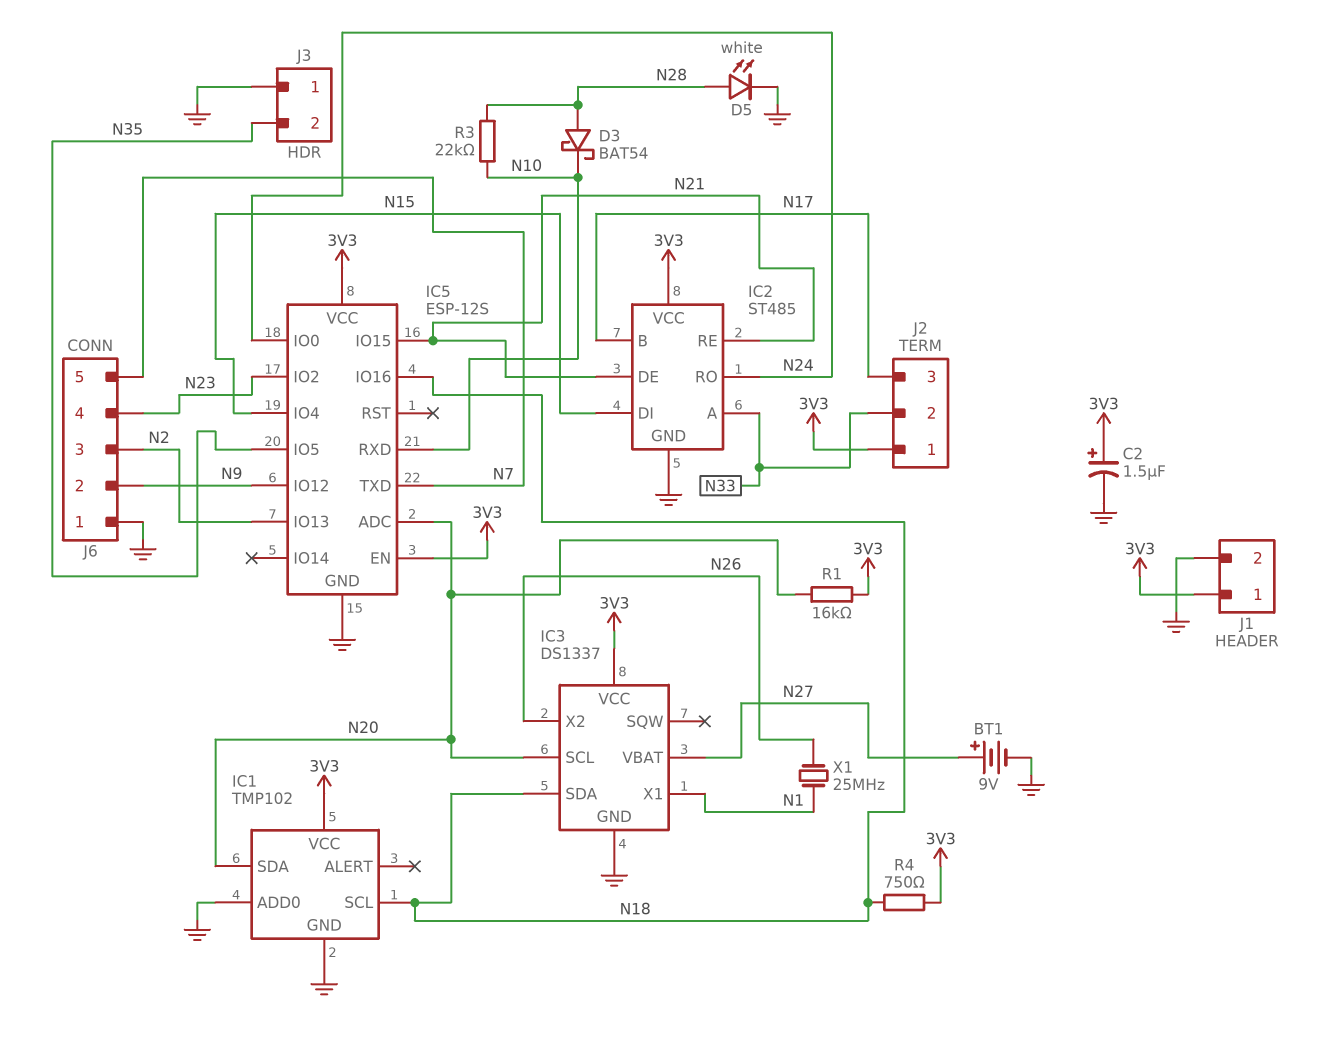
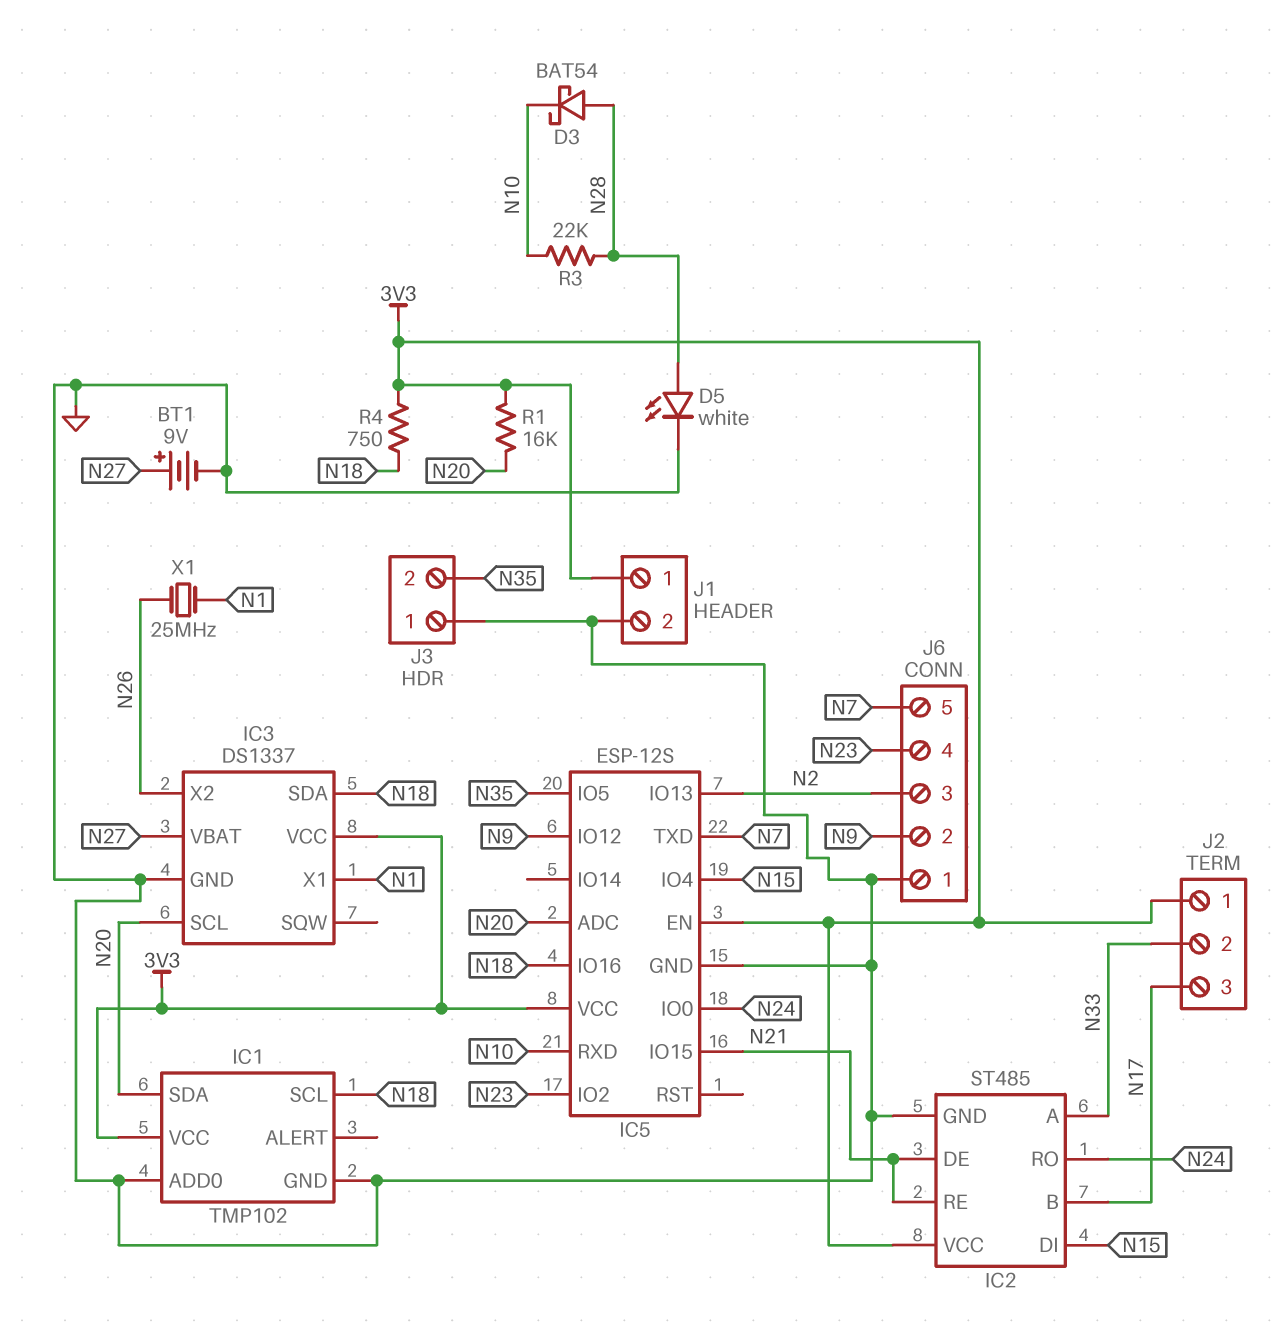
C2: 1.5uF (plus 3V3, minus GND) -> none

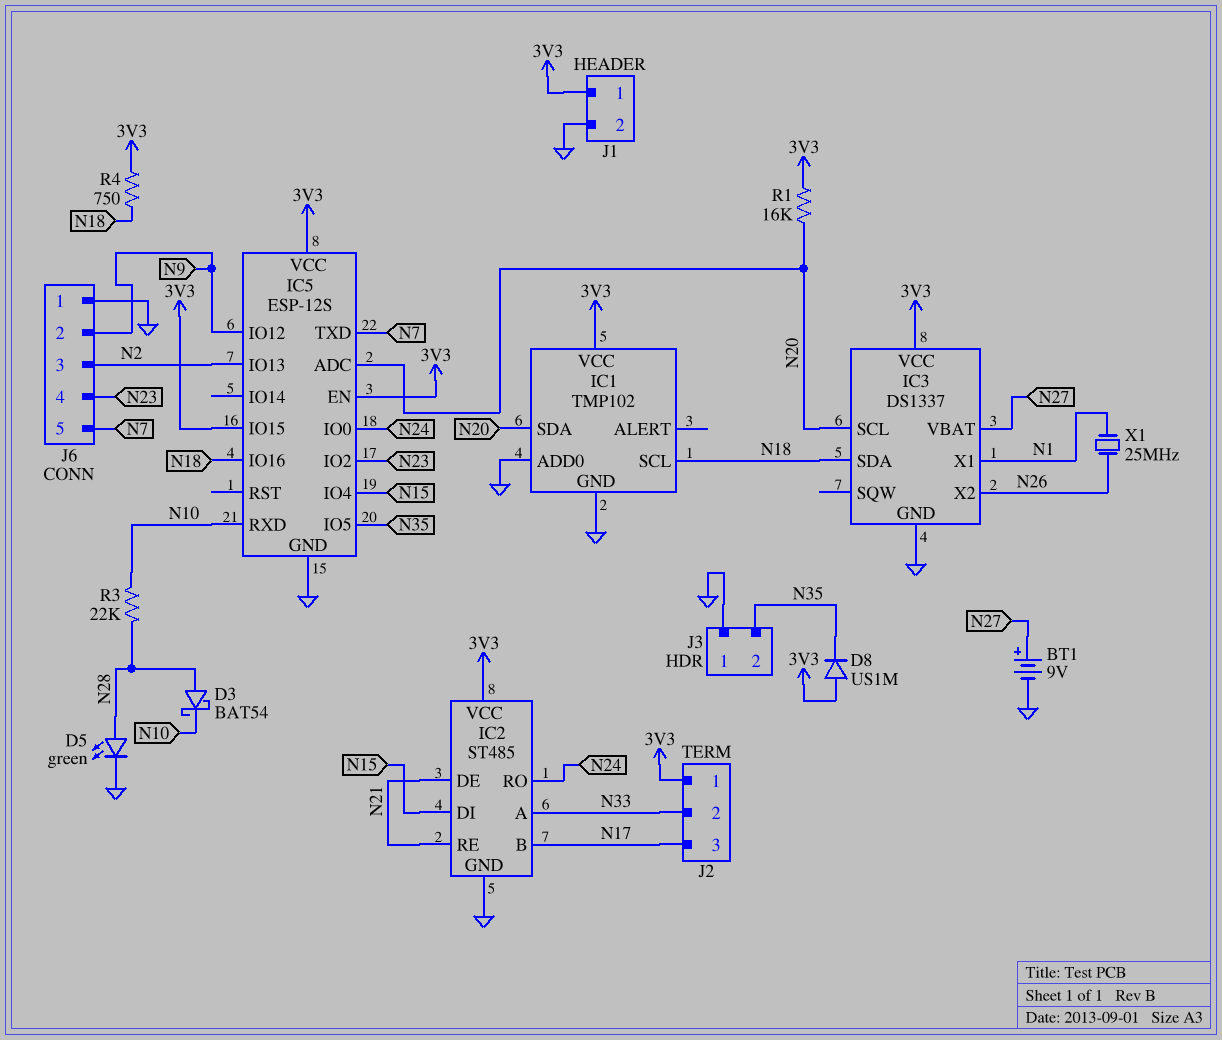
D5: LED white (A N28, K GND) -> LED green (A N28, K GND)
D8: none -> diode US1M (A 3V3, K N35)
IC5 pin IO15: N21 -> 3V3

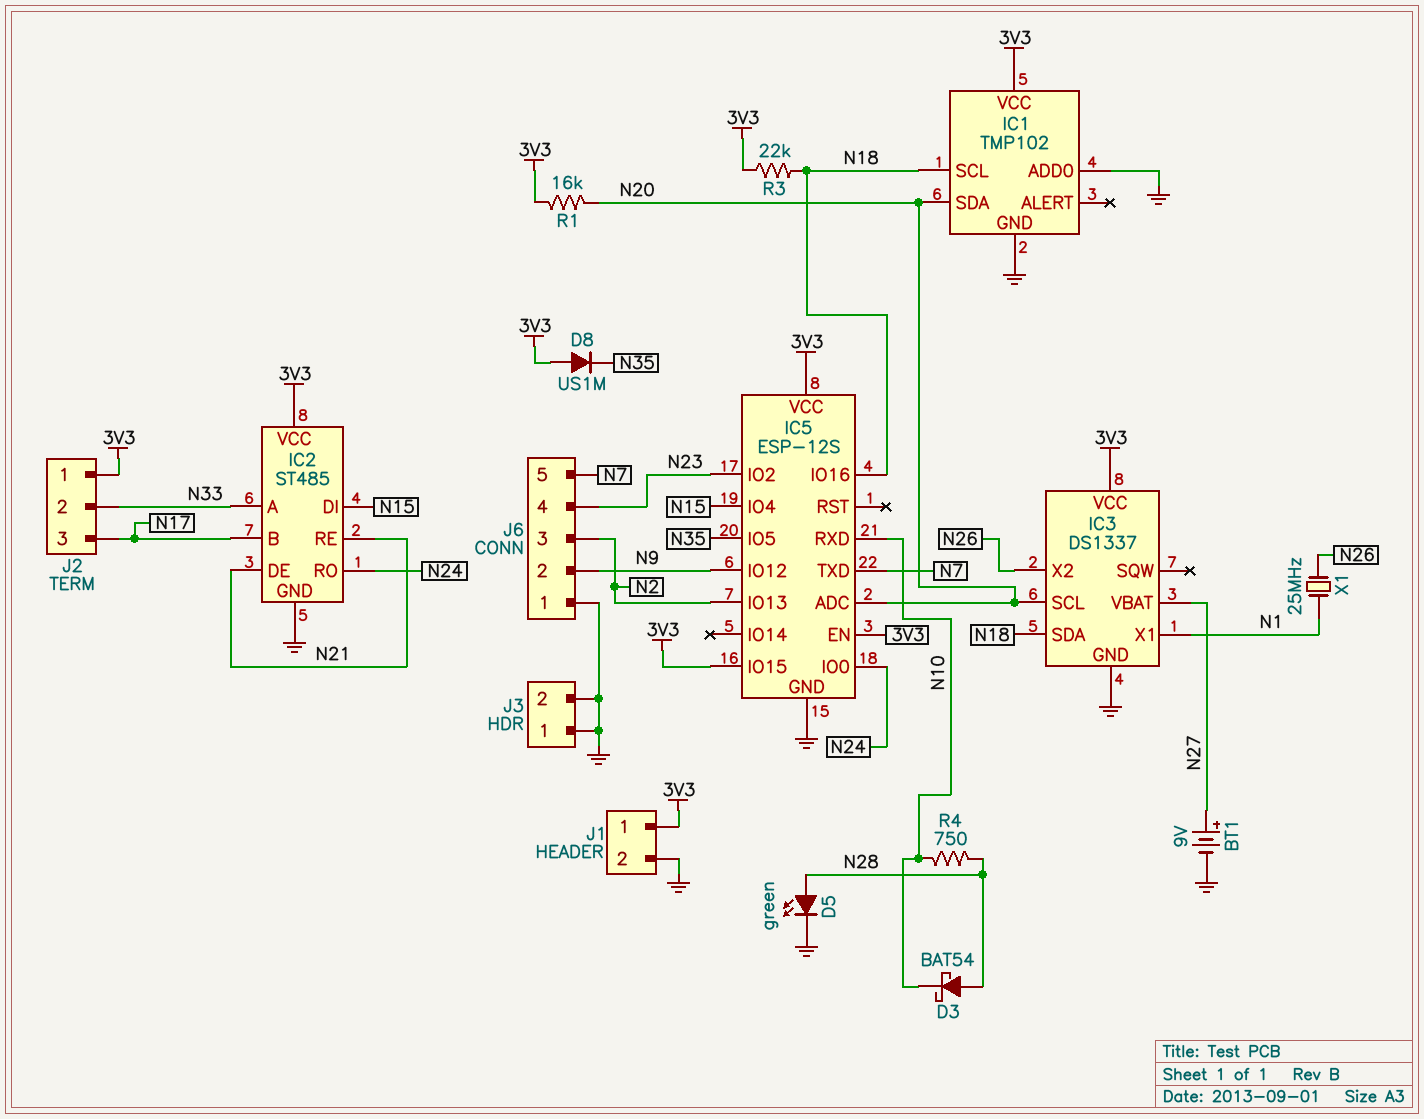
J3 pin 2: N35 -> GND
R3: 22k (N10, N28) -> 22k (3V3, N18)
R4: 750 (3V3, N18) -> 750 (N10, N28)

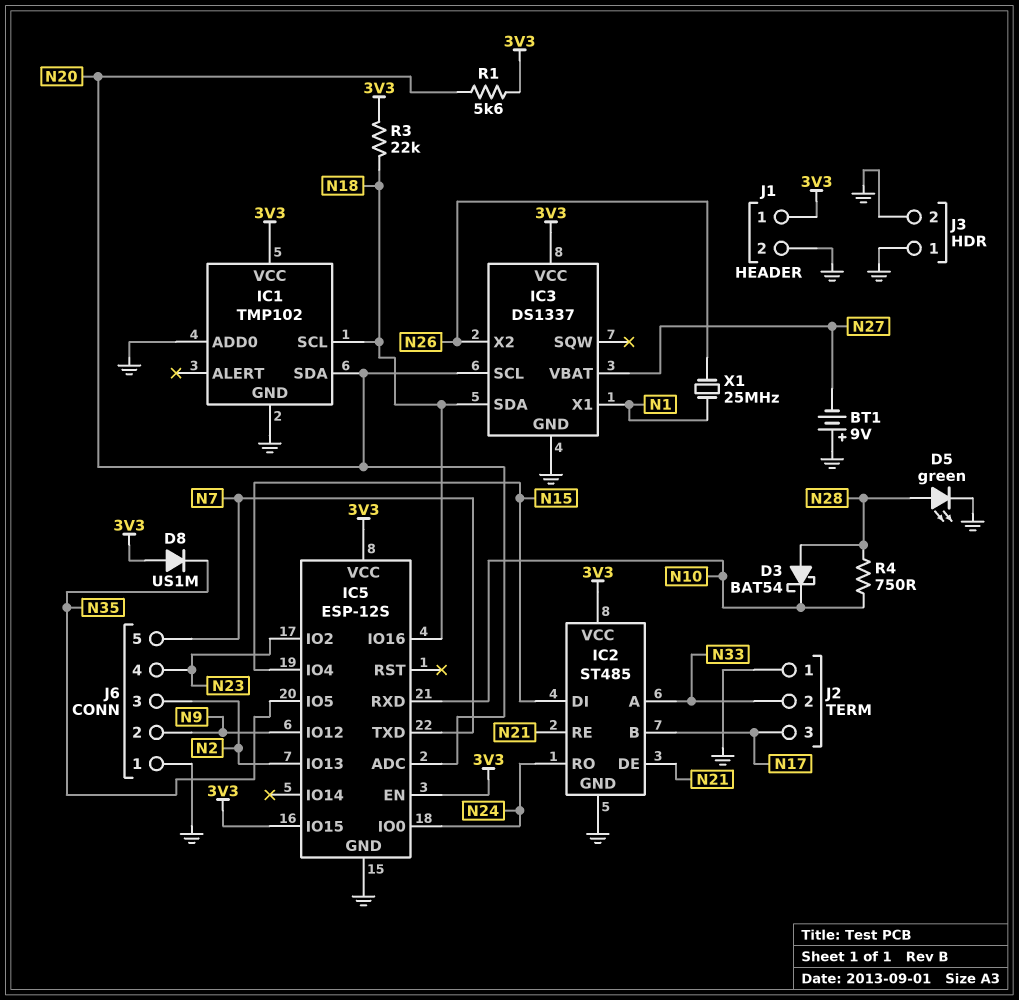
BT1: 9V (plus N27, minus GND) -> 9V (plus GND, minus N27)
J2 pin 1: 3V3 -> GND
R1: 16k (3V3, N20) -> 5.6k (3V3, N20)

